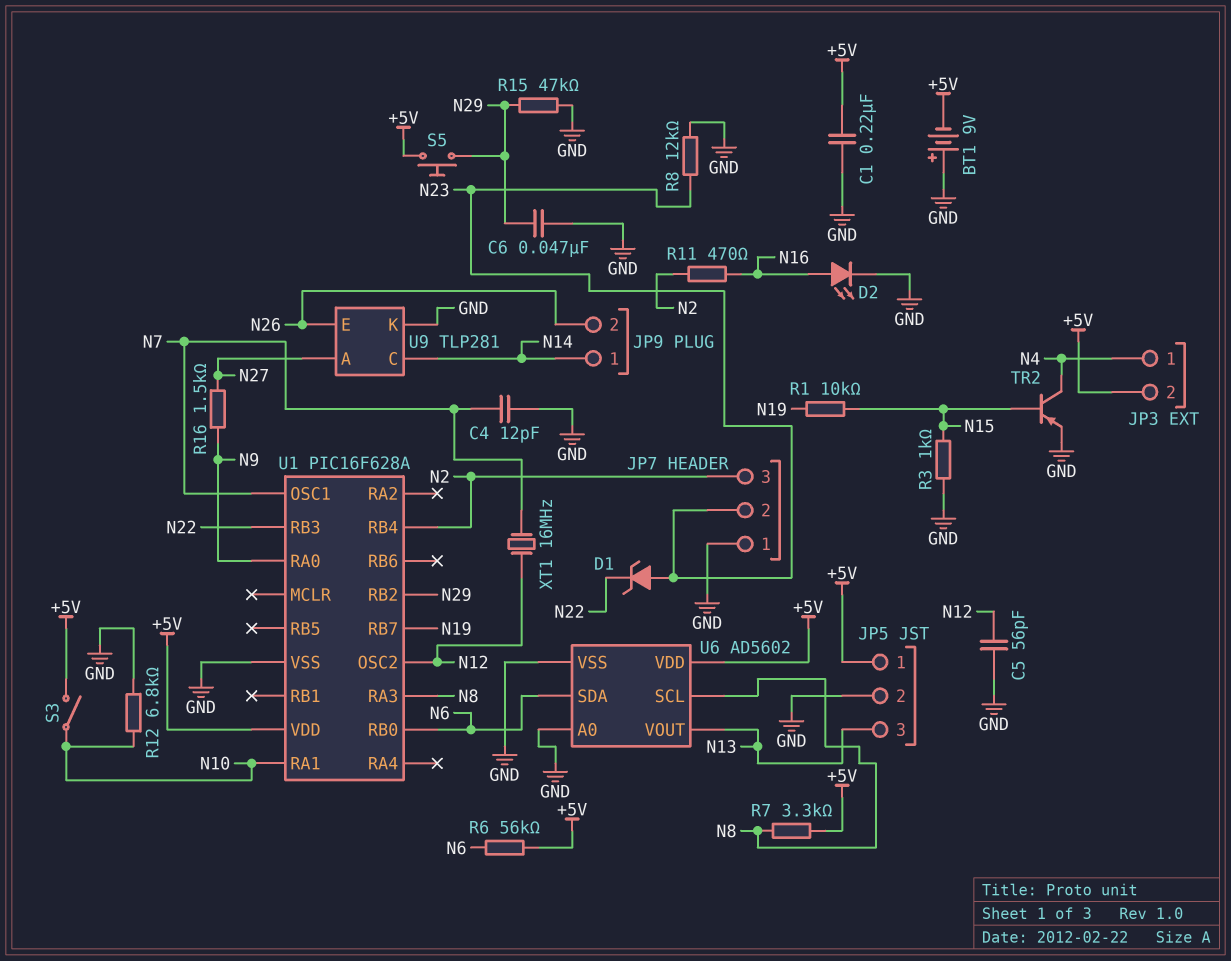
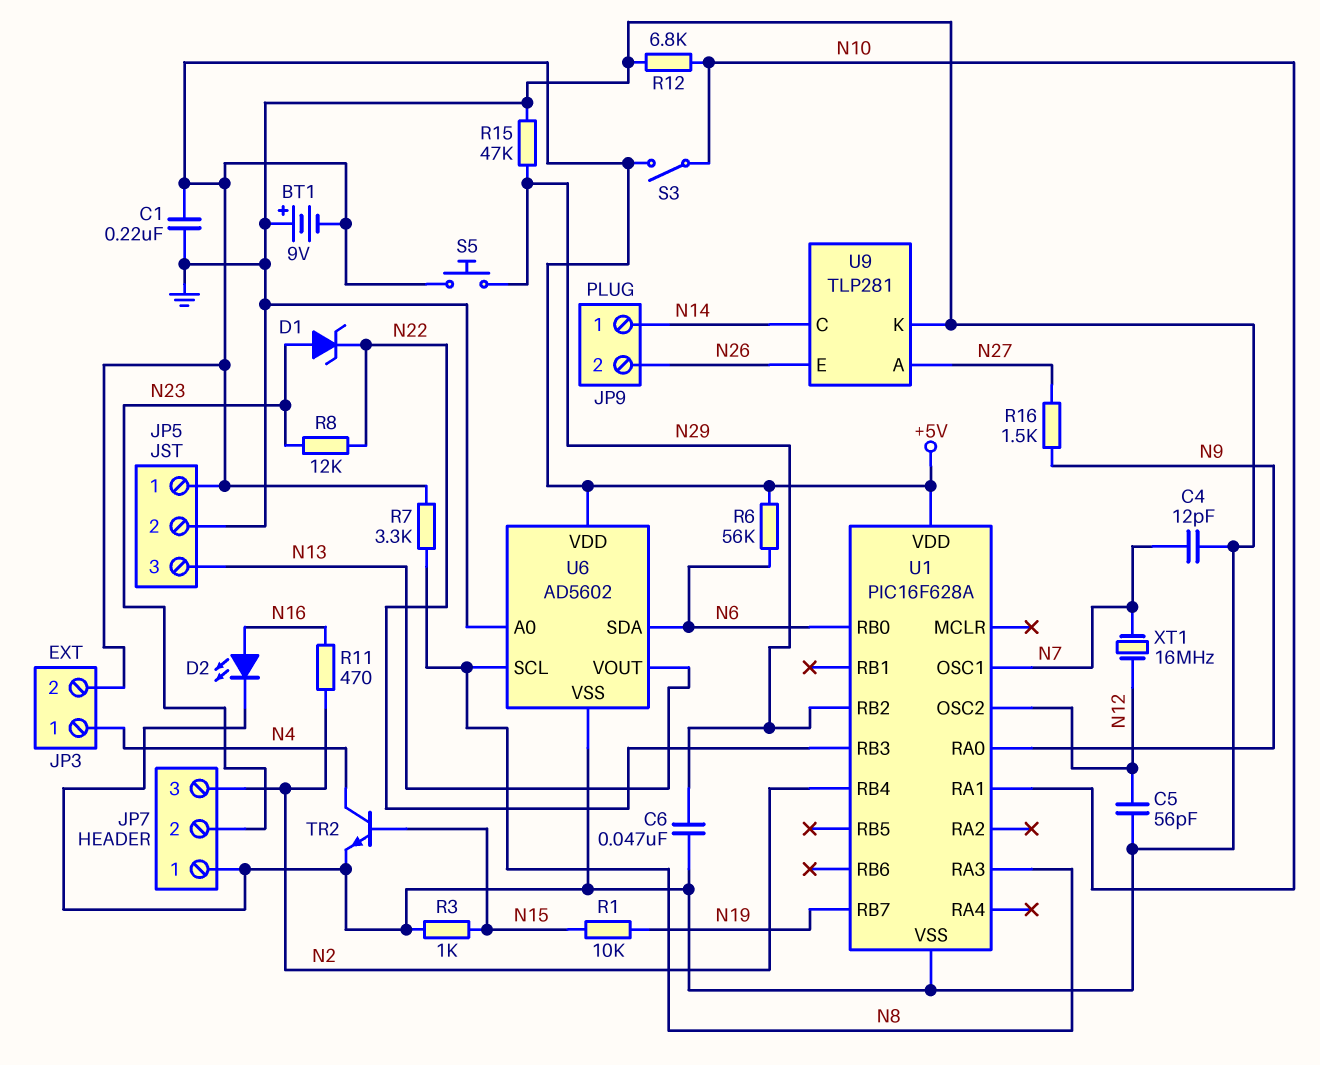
R8: 12k (GND, N23) -> 12k (N22, N23)
TR2: PNP (B N15, C N4, E GND) -> NPN (B N15, C N4, E GND)

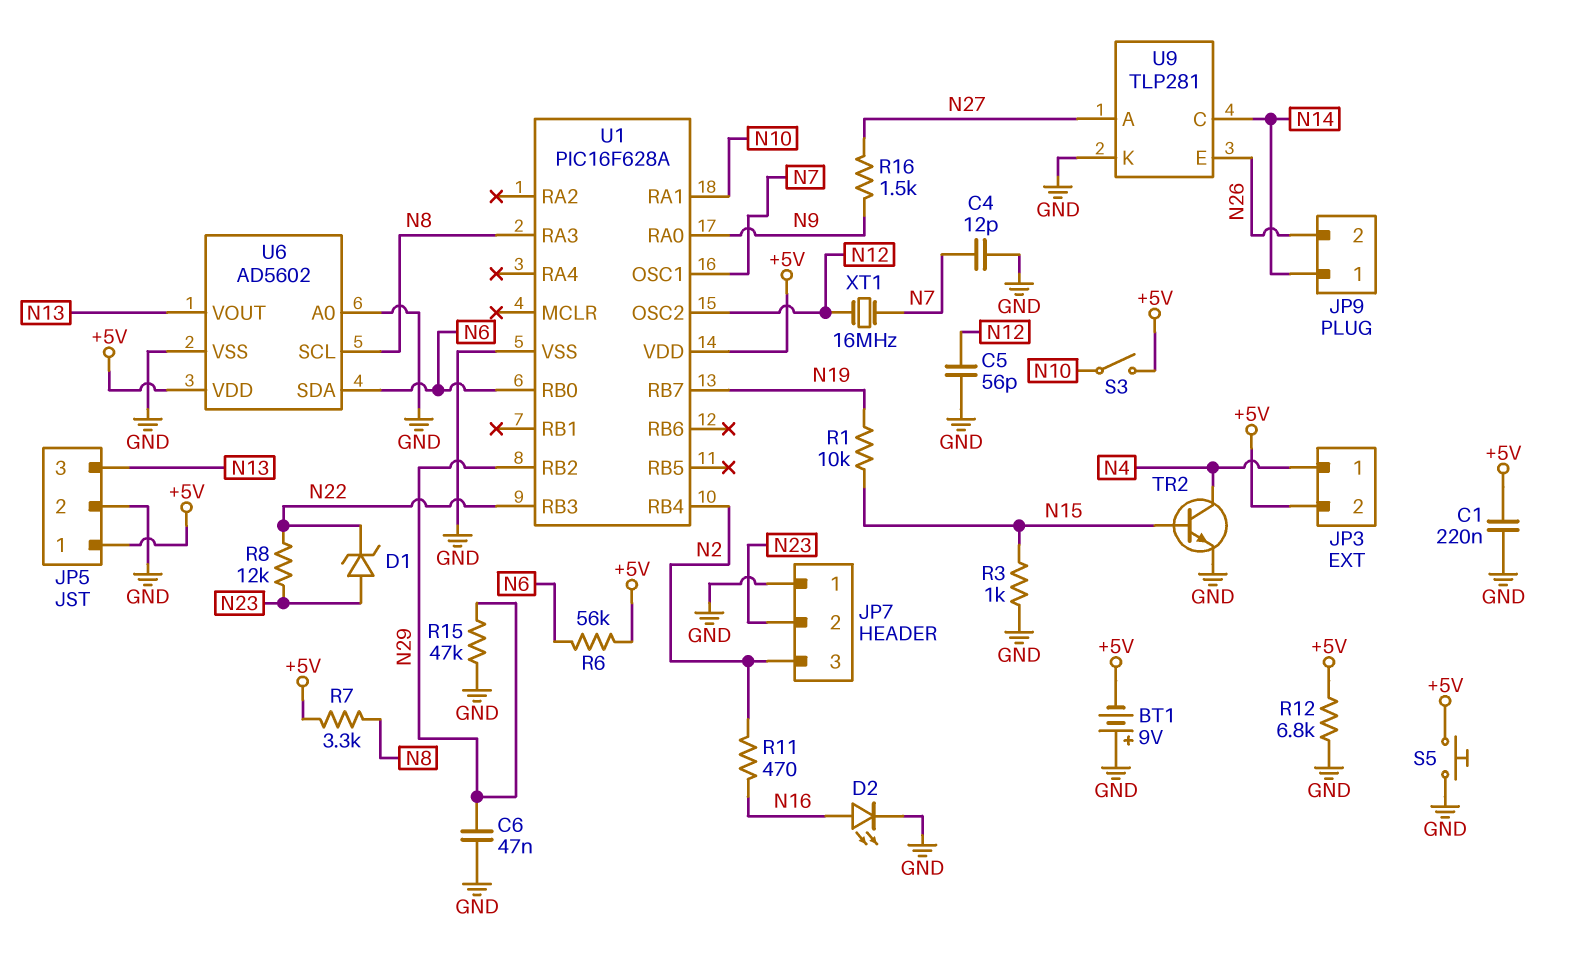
R12: 6.8k (GND, N10) -> 6.8k (+5V, GND)
S5: button (+5V, N29) -> button (+5V, GND)

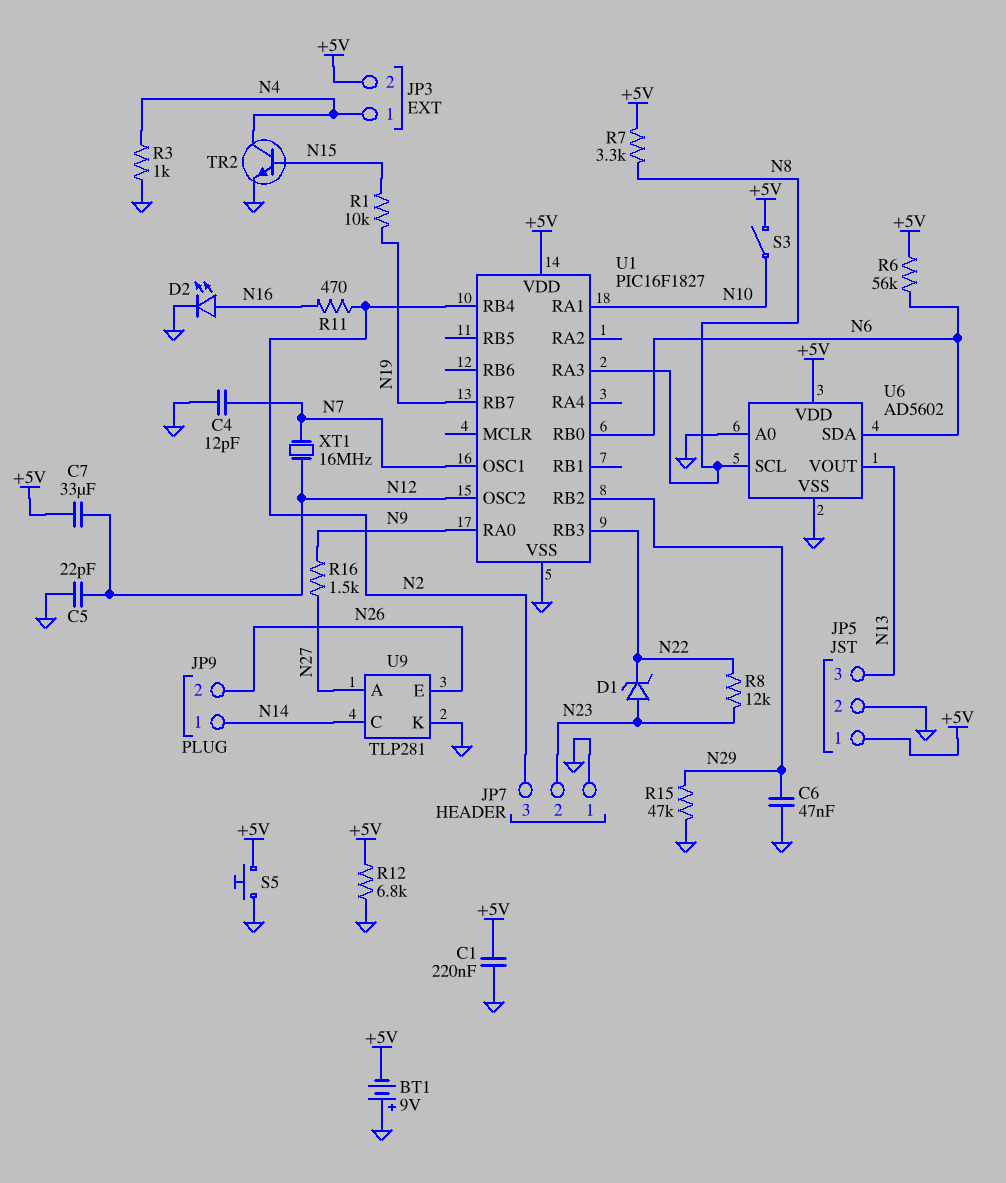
C5: 56pF (GND, N12) -> 22pF (GND, N12)
C7: none -> 33uF (+5V, N12)
R3: 1k (GND, N15) -> 1k (GND, N4)
U1: PIC16F628A -> PIC16F1827

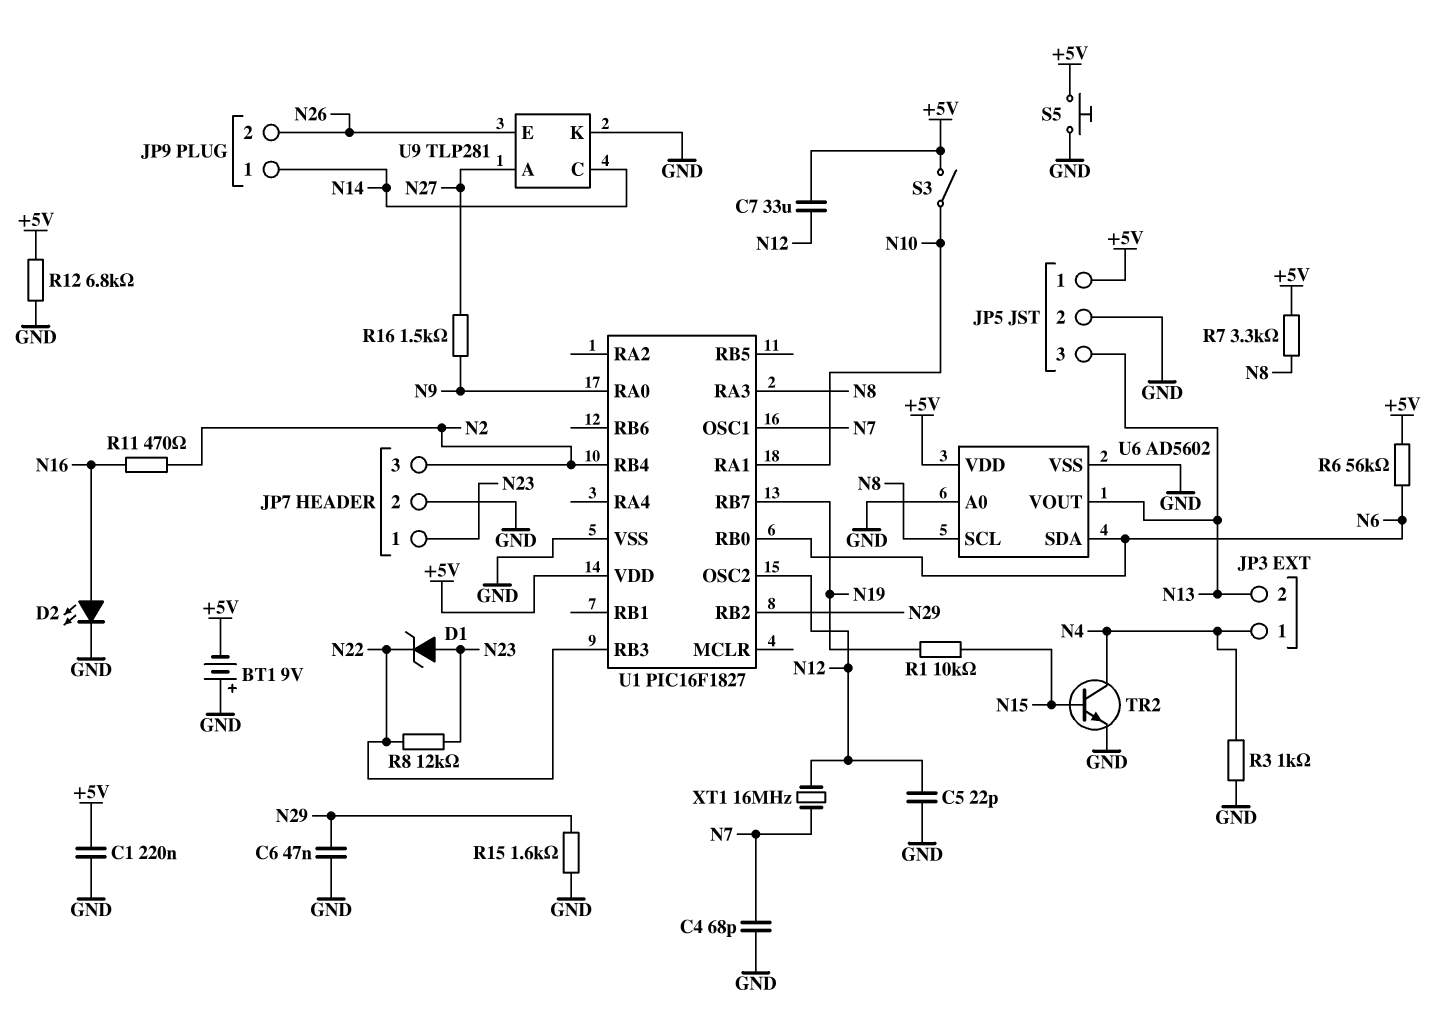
C4: 12pF (GND, N7) -> 68pF (GND, N7)
JP3 pin 2: +5V -> N13
JP7 pin 1: GND -> N23
JP7 pin 2: N23 -> GND
R15: 47k (GND, N29) -> 1.6k (GND, N29)

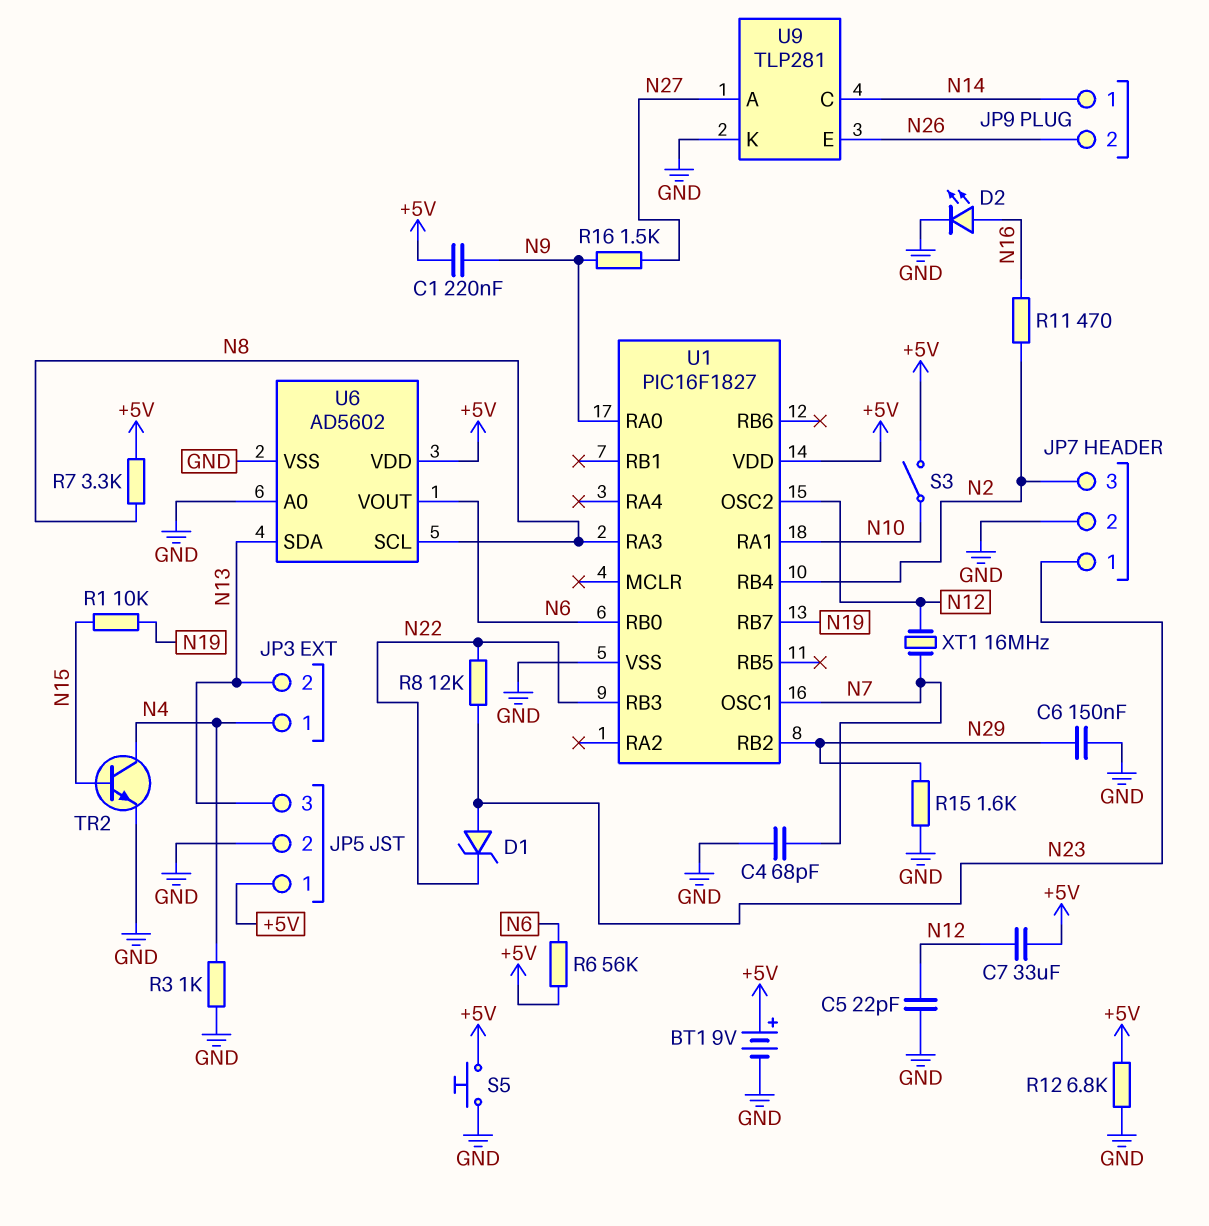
BT1: 9V (plus GND, minus +5V) -> 9V (plus +5V, minus GND)
C1: 220nF (+5V, GND) -> 220nF (+5V, N9)
C6: 47nF (GND, N29) -> 150nF (GND, N29)
U6 pin SDA: N6 -> N13
U6 pin VOUT: N13 -> N6

